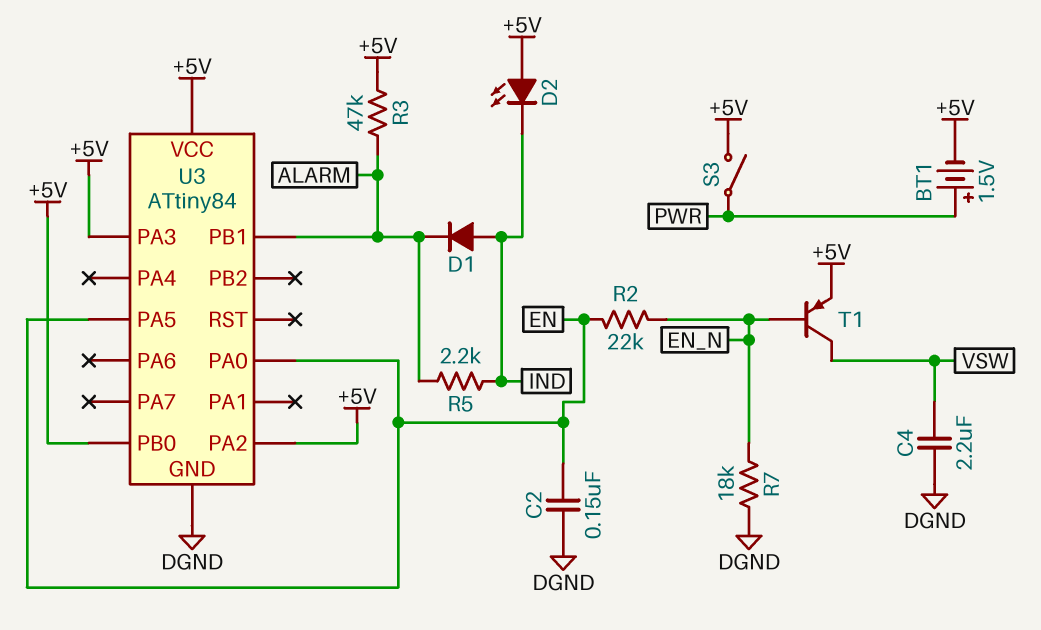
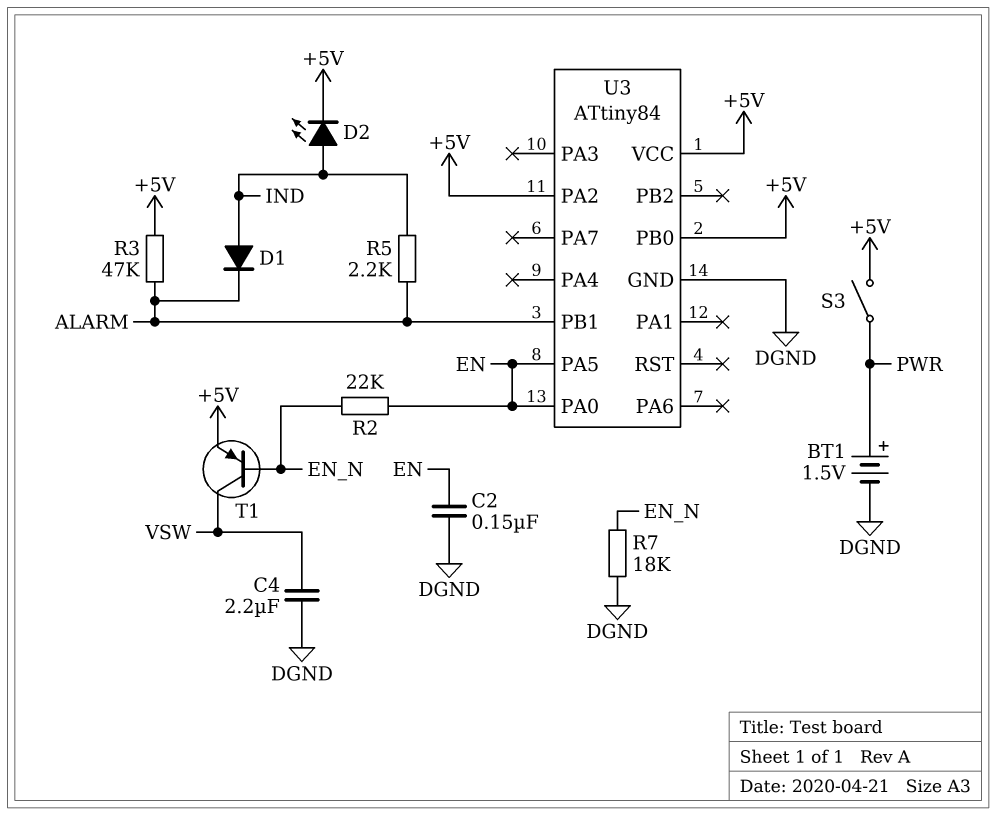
BT1: 1.5V (plus PWR, minus +5V) -> 1.5V (plus PWR, minus DGND)
D2: LED (A +5V, K IND) -> LED (A IND, K +5V)
U3 pin PA3: +5V -> none

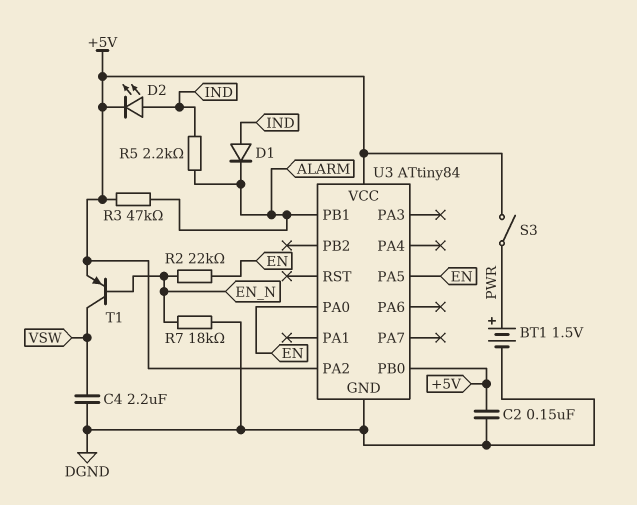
C2: 150nF (DGND, EN) -> 150nF (+5V, DGND)

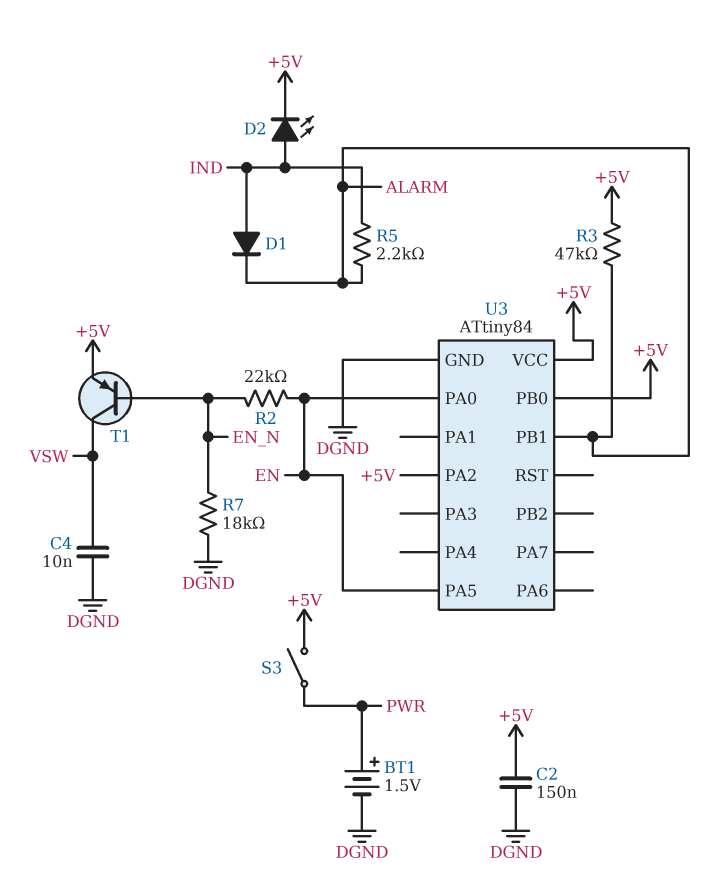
C4: 2.2uF (DGND, VSW) -> 10nF (DGND, VSW)

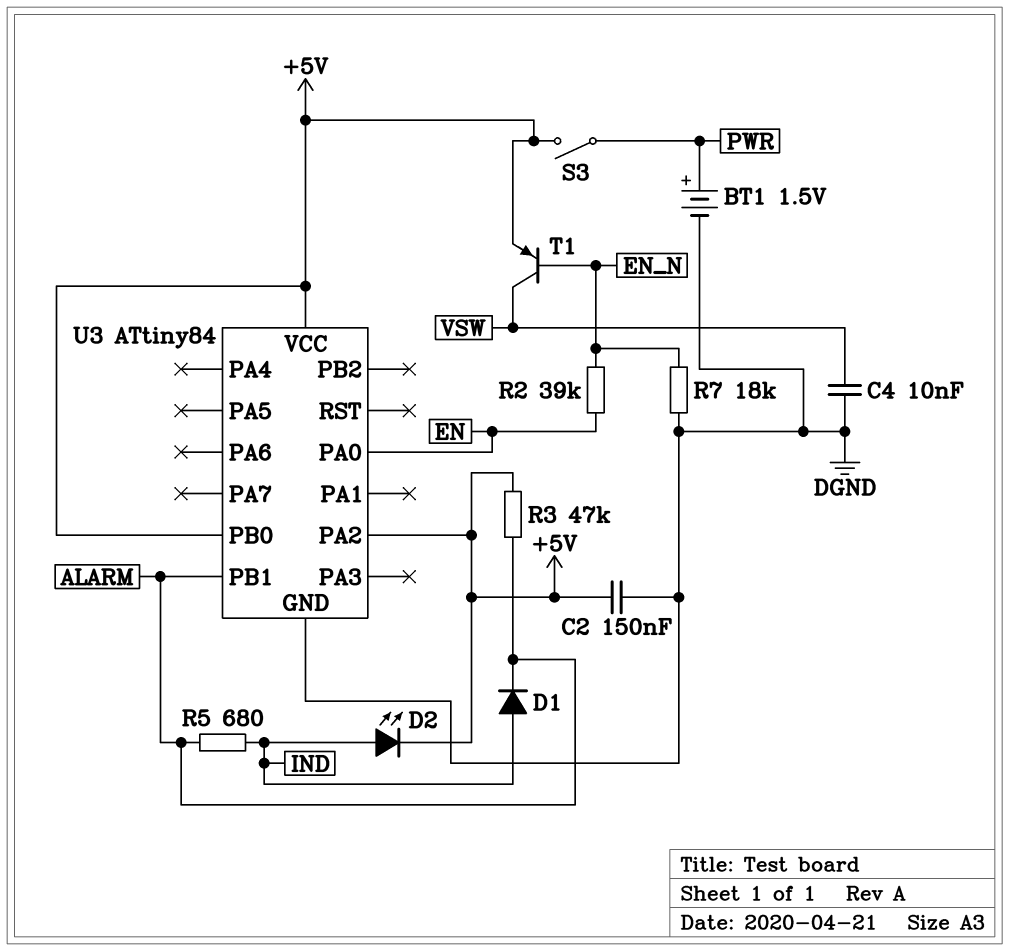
R2: 22k (EN, EN_N) -> 39k (EN, EN_N)
R5: 2.2k (ALARM, IND) -> 680 (ALARM, IND)
U3 pin PA5: EN -> none

